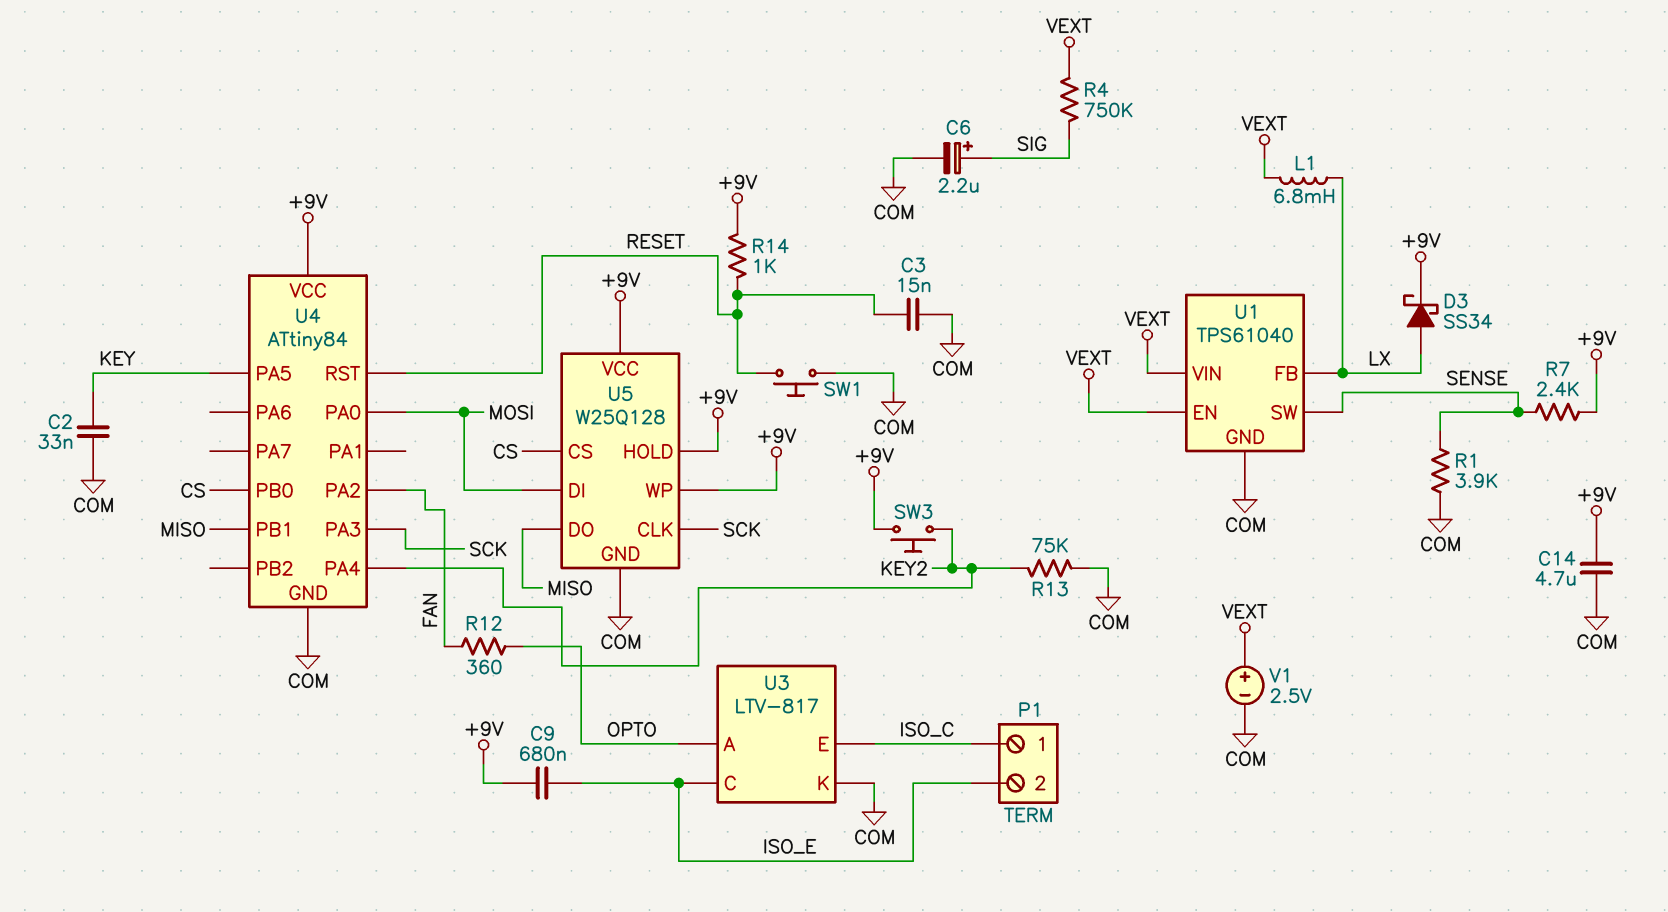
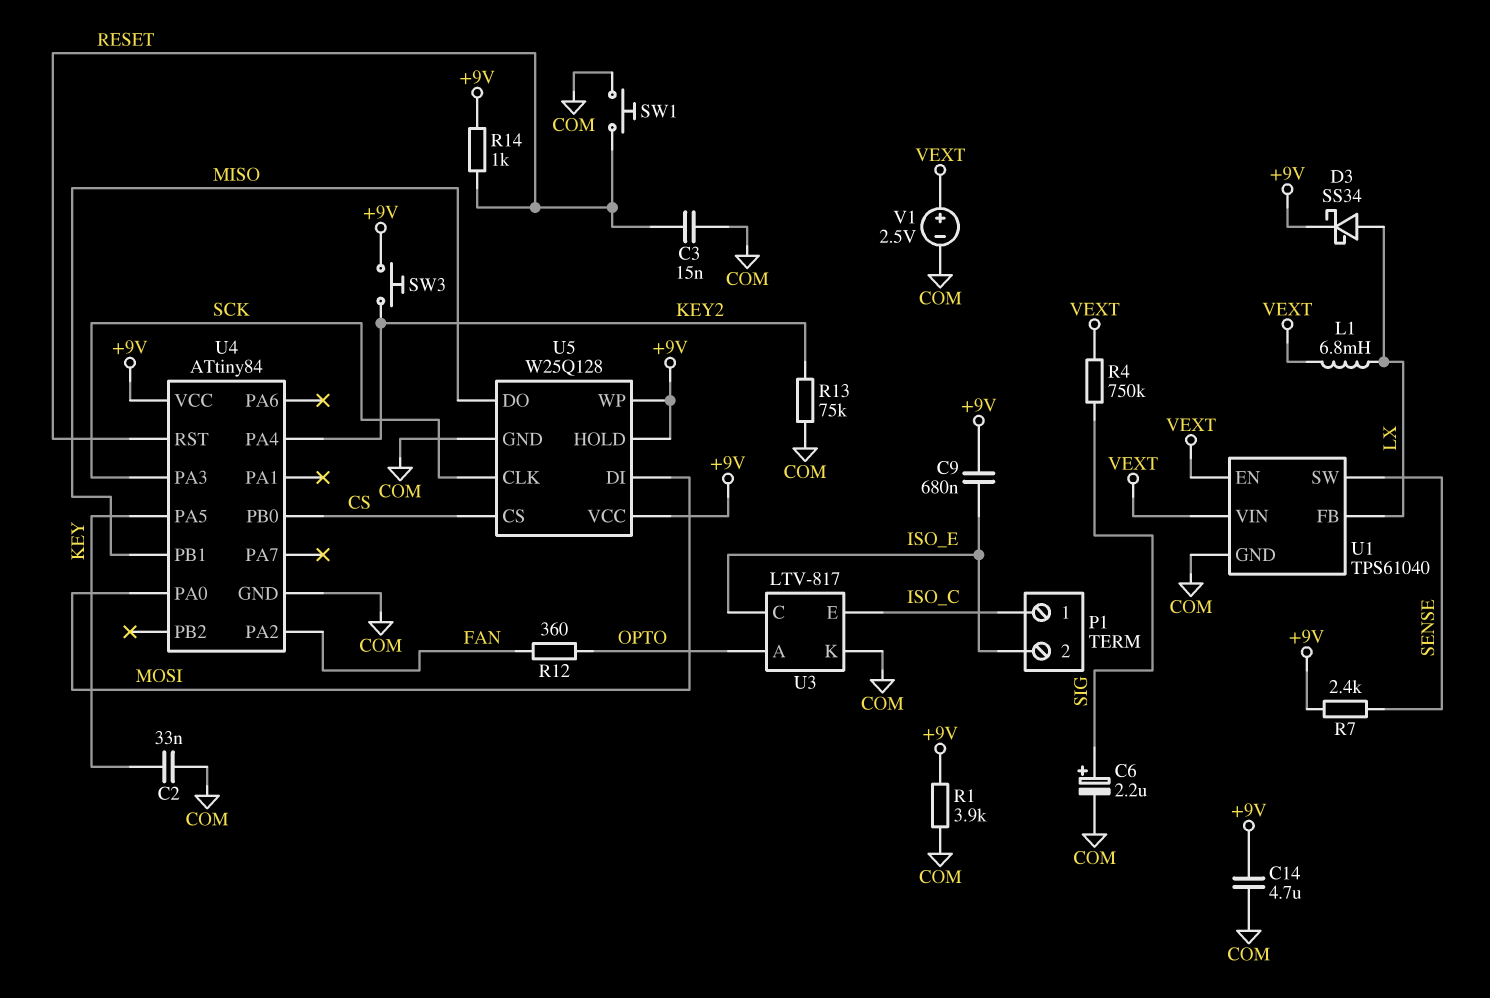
R1: 3.9k (COM, SENSE) -> 3.9k (+9V, COM)

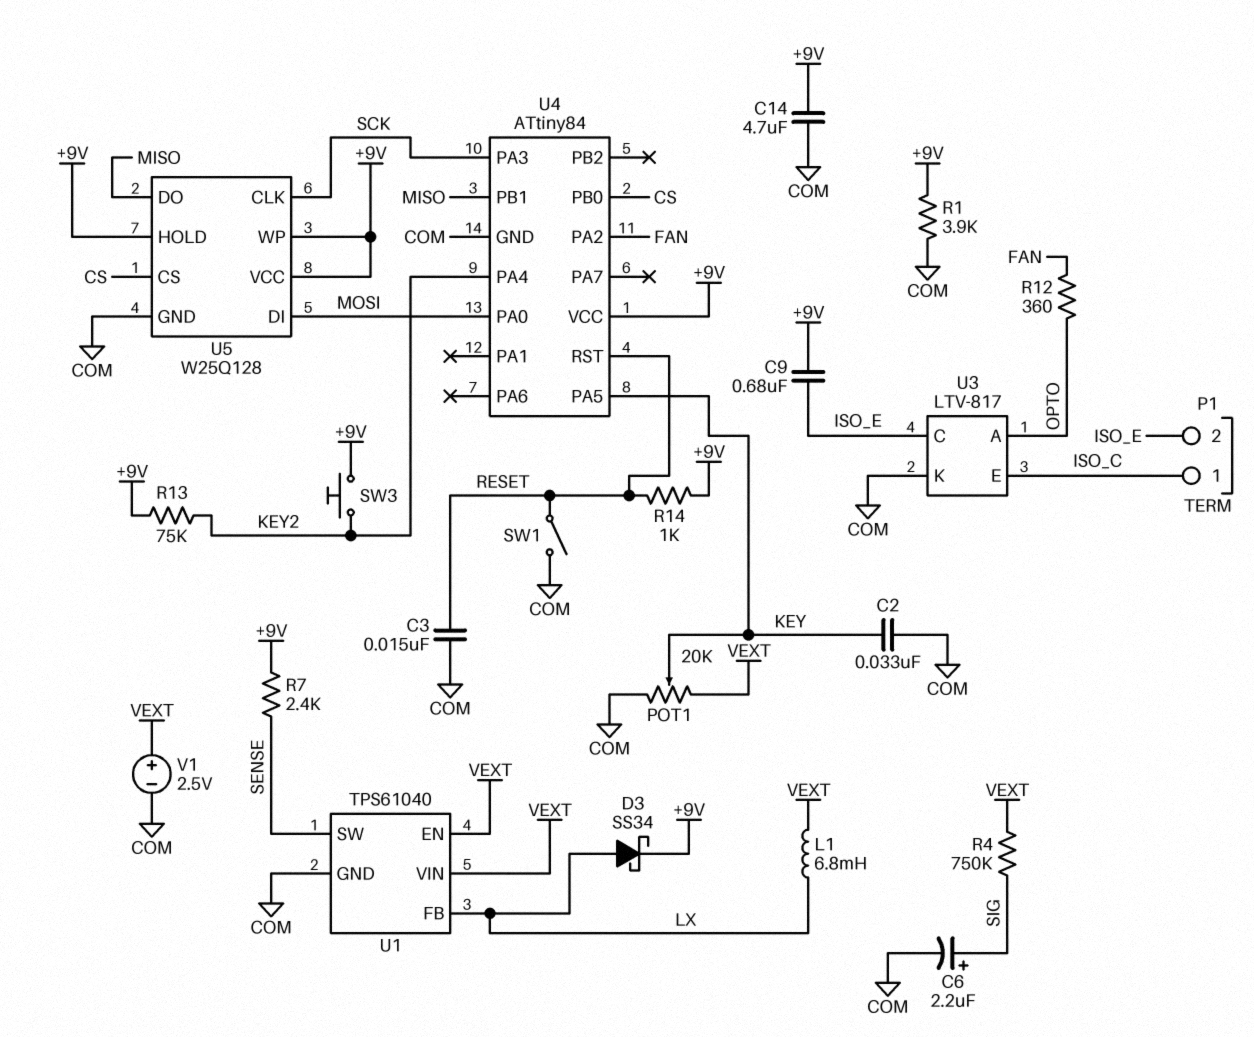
POT1: none -> 20k (COM, VEXT, wiper KEY)
R13: 75k (COM, KEY2) -> 75k (+9V, KEY2)
SW1: button (COM, RESET) -> switch (COM, RESET)

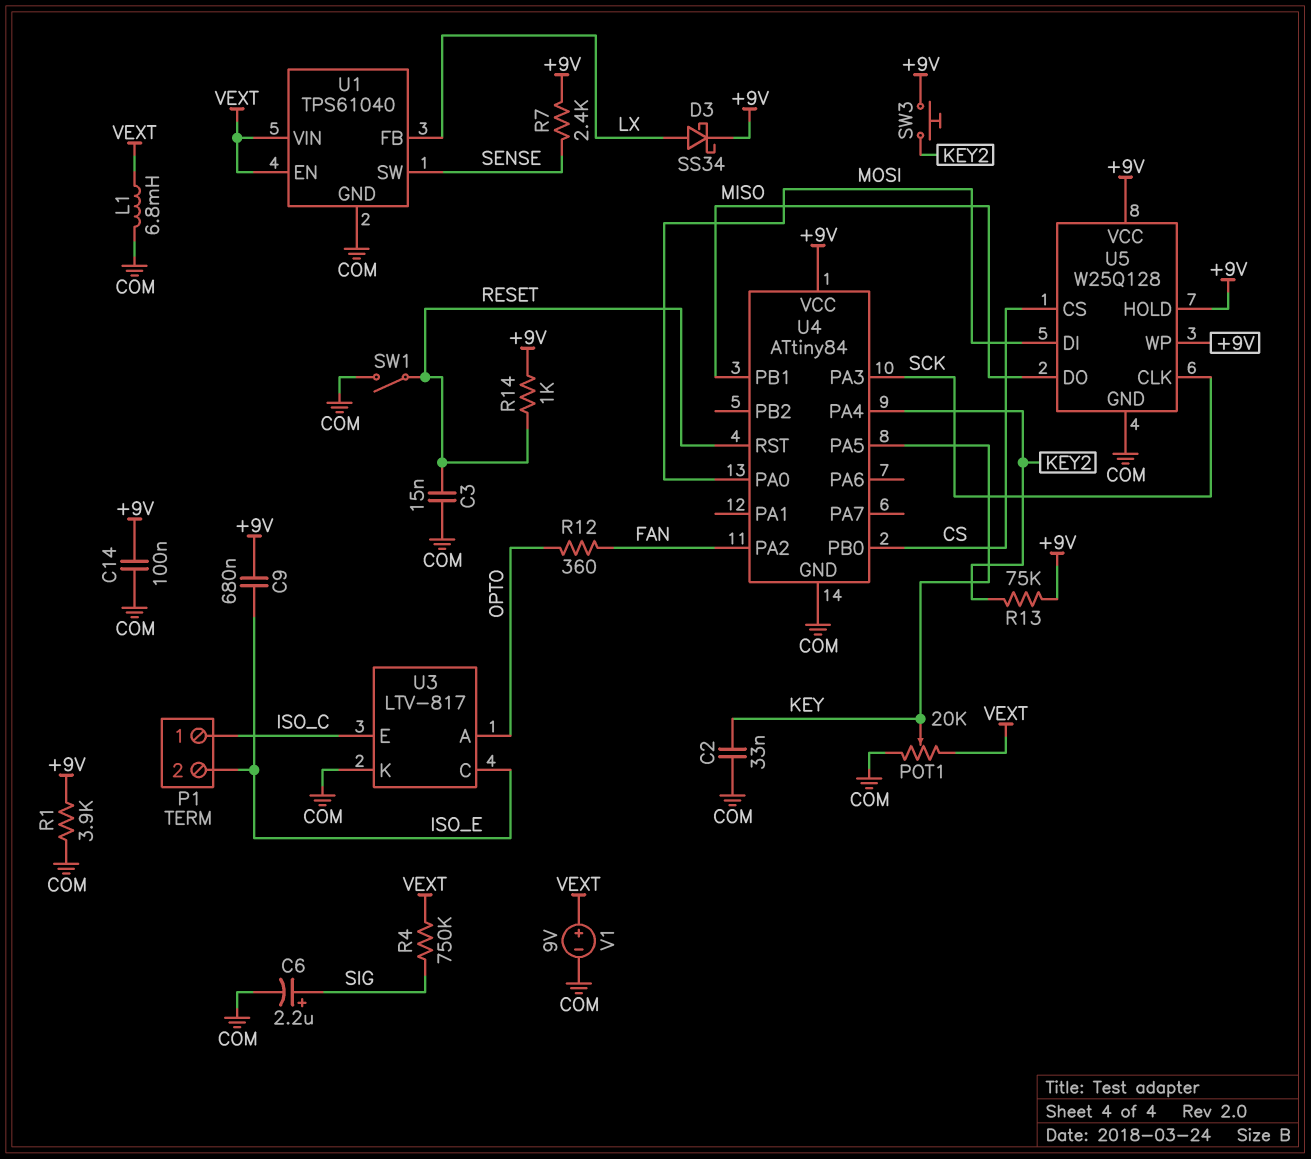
C14: 4.7uF (+9V, COM) -> 100nF (+9V, COM)
L1: 6.8mH (LX, VEXT) -> 6.8mH (COM, VEXT)
V1: 2.5V (plus VEXT, minus COM) -> 9V (plus VEXT, minus COM)

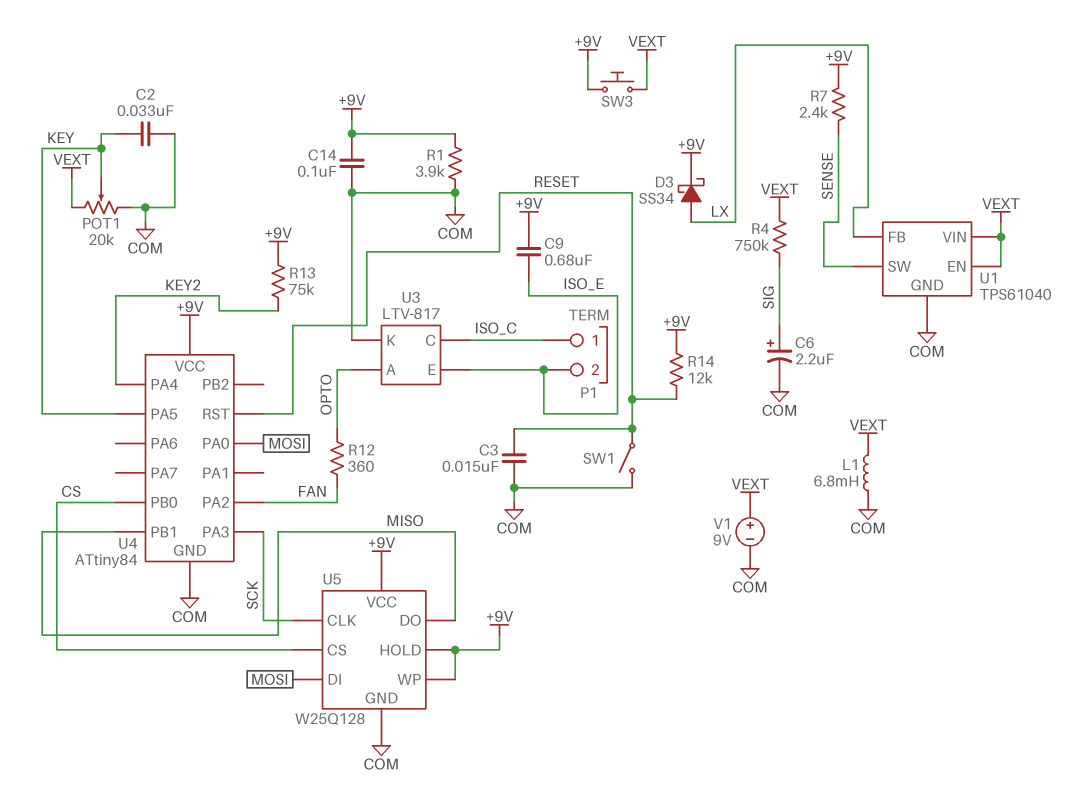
R14: 1k (+9V, RESET) -> 12k (+9V, RESET)
SW3: button (+9V, KEY2) -> button (+9V, VEXT)
U3 pin C: ISO_E -> ISO_C
U3 pin E: ISO_C -> ISO_E

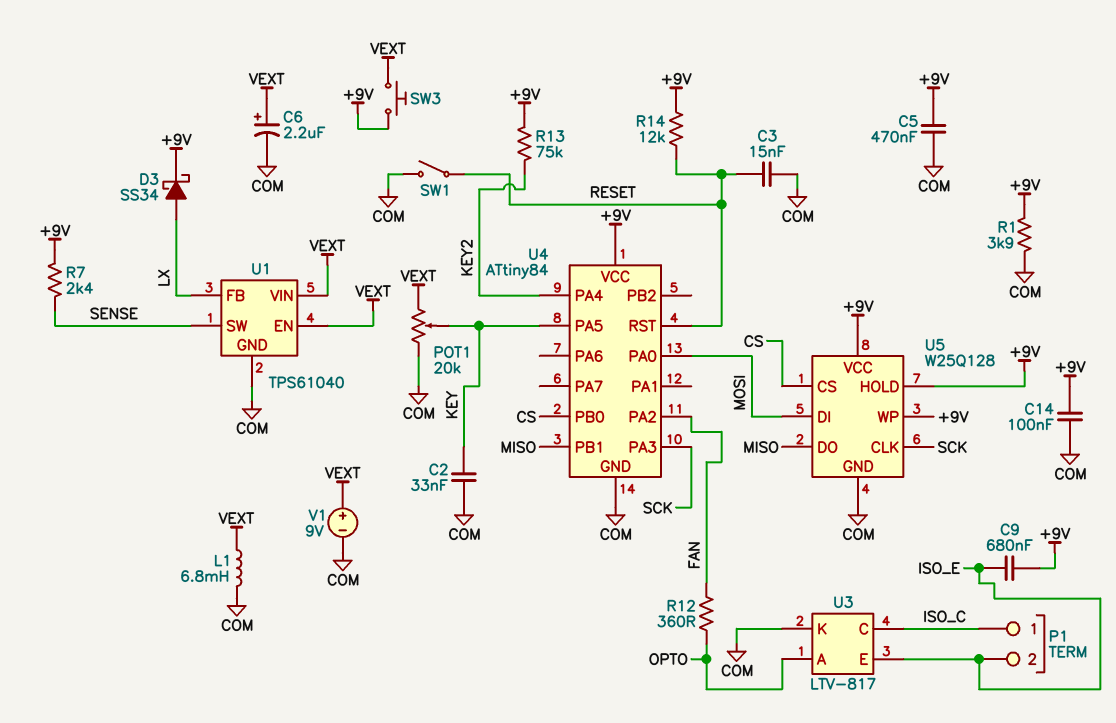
C5: none -> 470nF (+9V, COM)
C6: 2.2uF (plus SIG, minus COM) -> 2.2uF (plus VEXT, minus COM)
R4: 750k (SIG, VEXT) -> none

